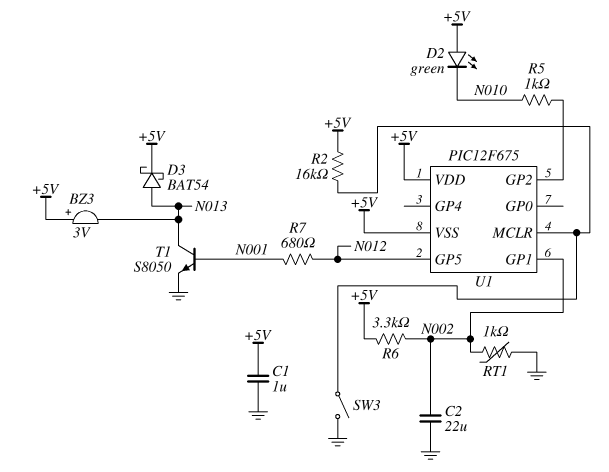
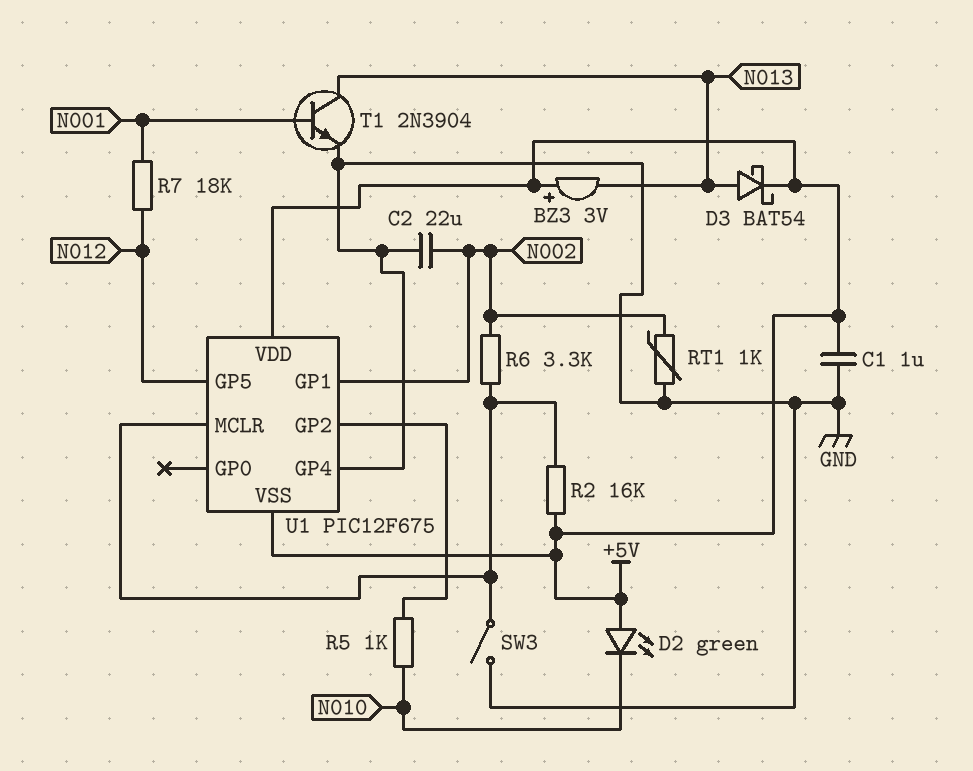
R6: 3.3k (+5V, N002) -> 3.3k (N002, U1/MCLR)
R7: 680 (N001, N012) -> 18k (N001, N012)
T1: NPN S8050 (B N001, C N013, E GND) -> NPN 2N3904 (B N001, C N013, E GND)
U1 pin GP4: none -> GND

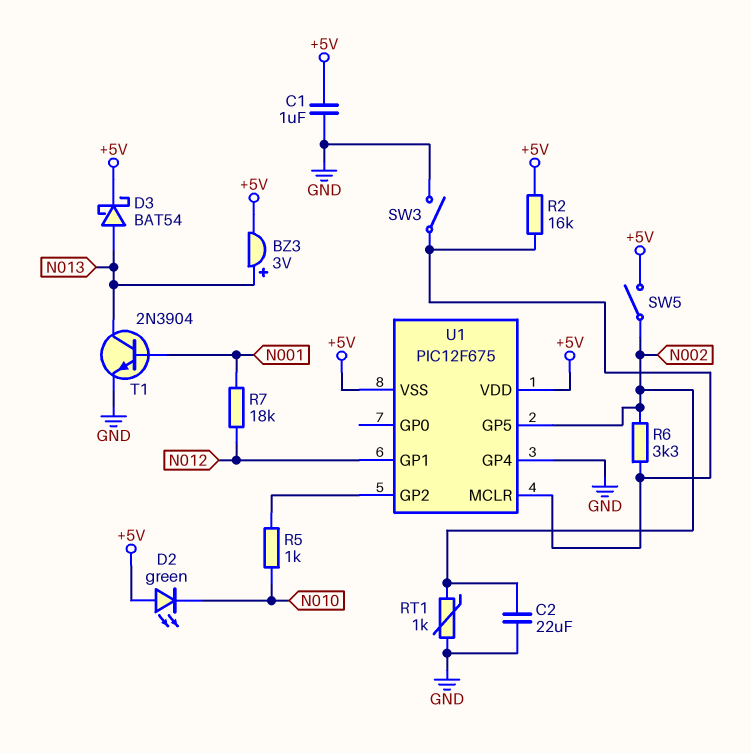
BZ3: buzzer 3V (plus +5V, minus N013) -> buzzer 3V (plus N013, minus +5V)
SW5: none -> switch (+5V, N002)
U1 pin GP1: N002 -> N012
U1 pin GP5: N012 -> N002

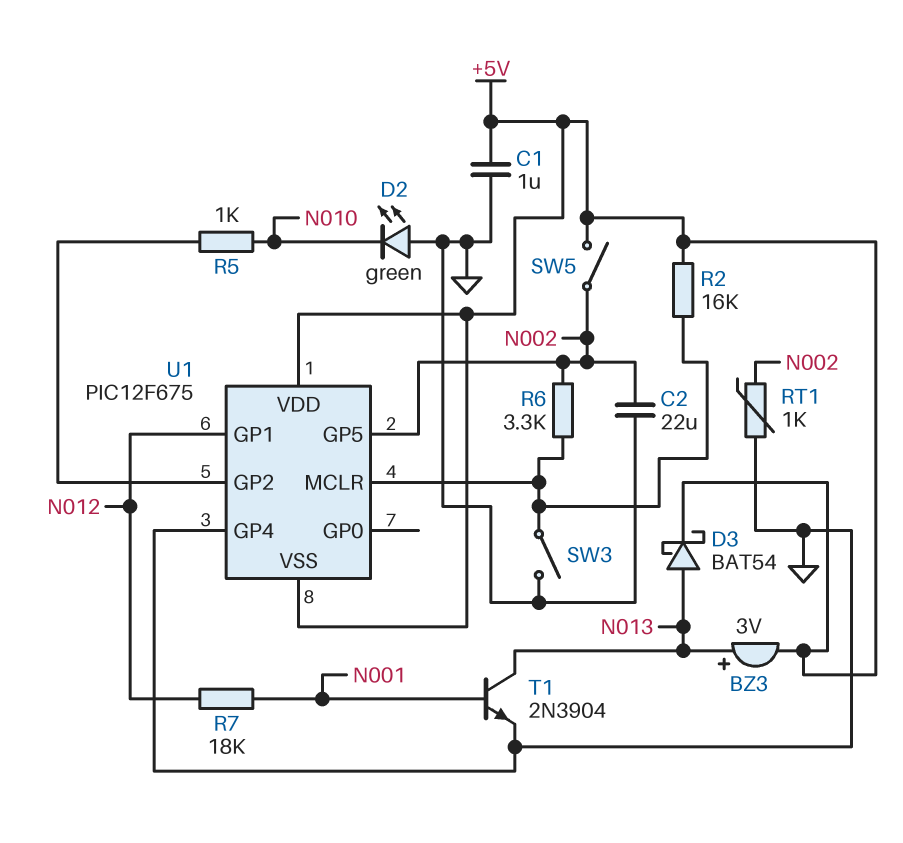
D2: LED green (A +5V, K N010) -> LED green (A GND, K N010)

